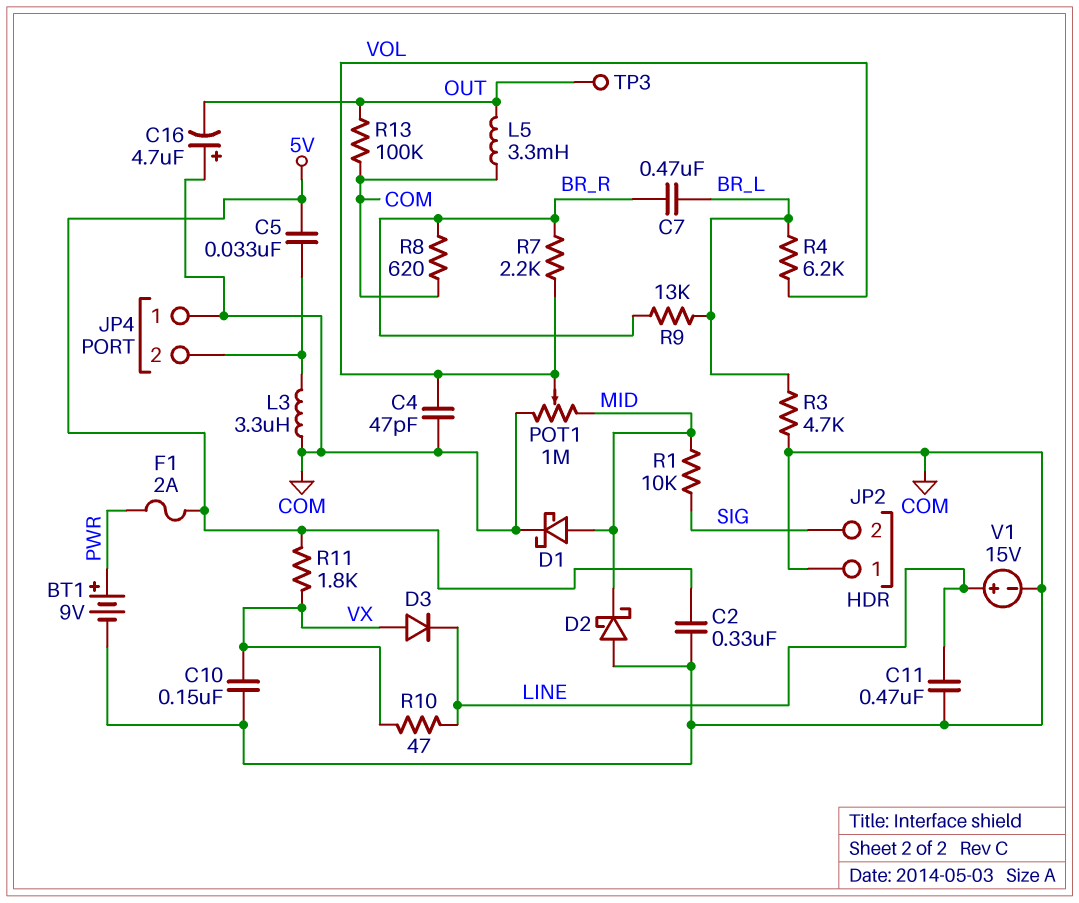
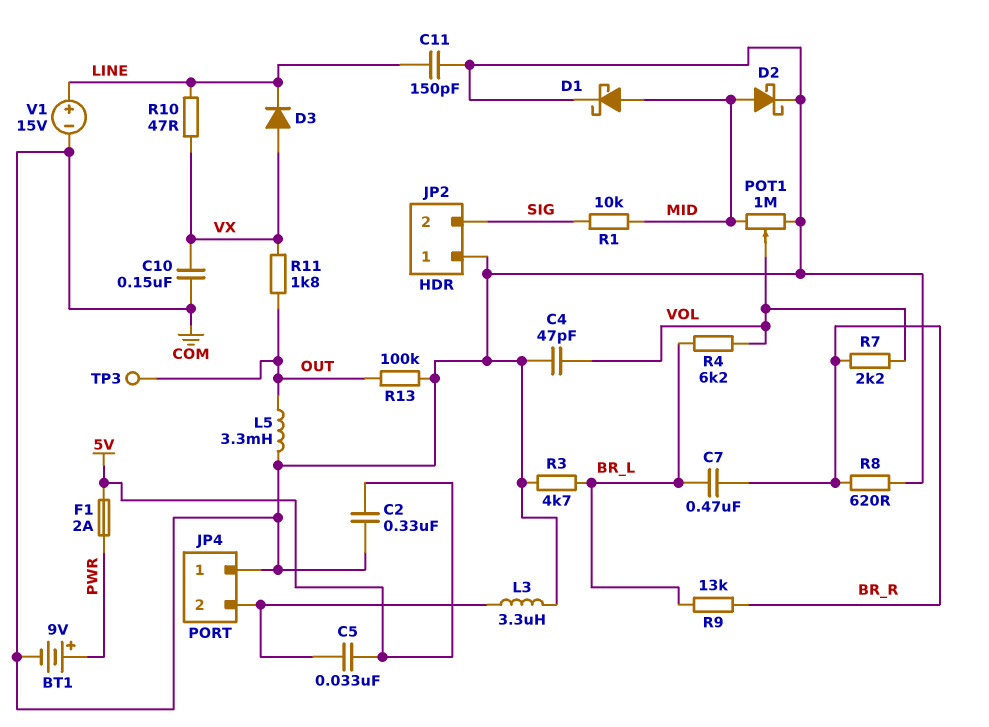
C11: 470nF (COM, LINE) -> 150pF (COM, LINE)
C16: 4.7uF (plus COM, minus OUT) -> none
D2: schottky (A COM, K MID) -> schottky (A MID, K COM)
R11: 1.8k (5V, VX) -> 1.8k (OUT, VX)

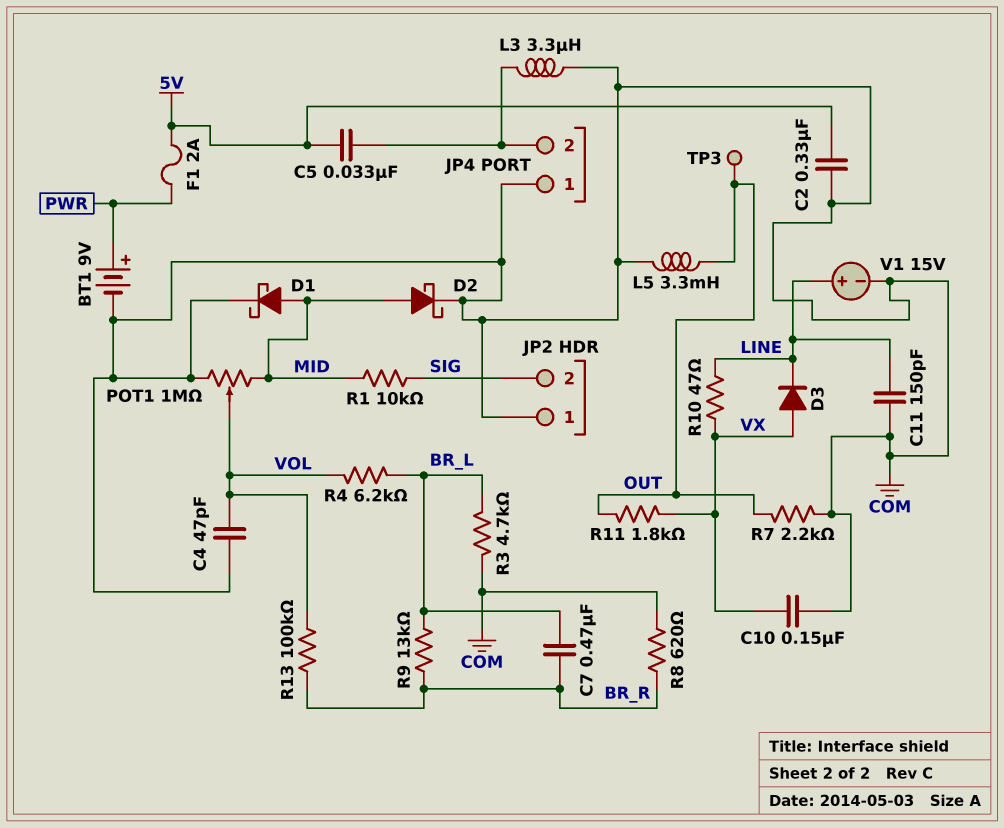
R7: 2.2k (BR_R, VOL) -> 2.2k (COM, OUT)
R13: 100k (COM, OUT) -> 100k (BR_R, VOL)

